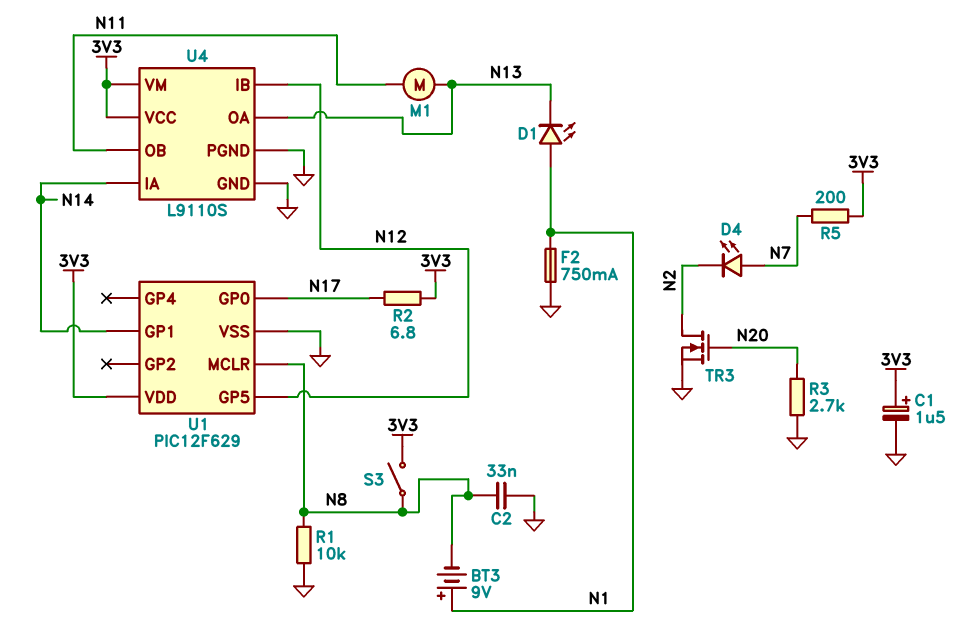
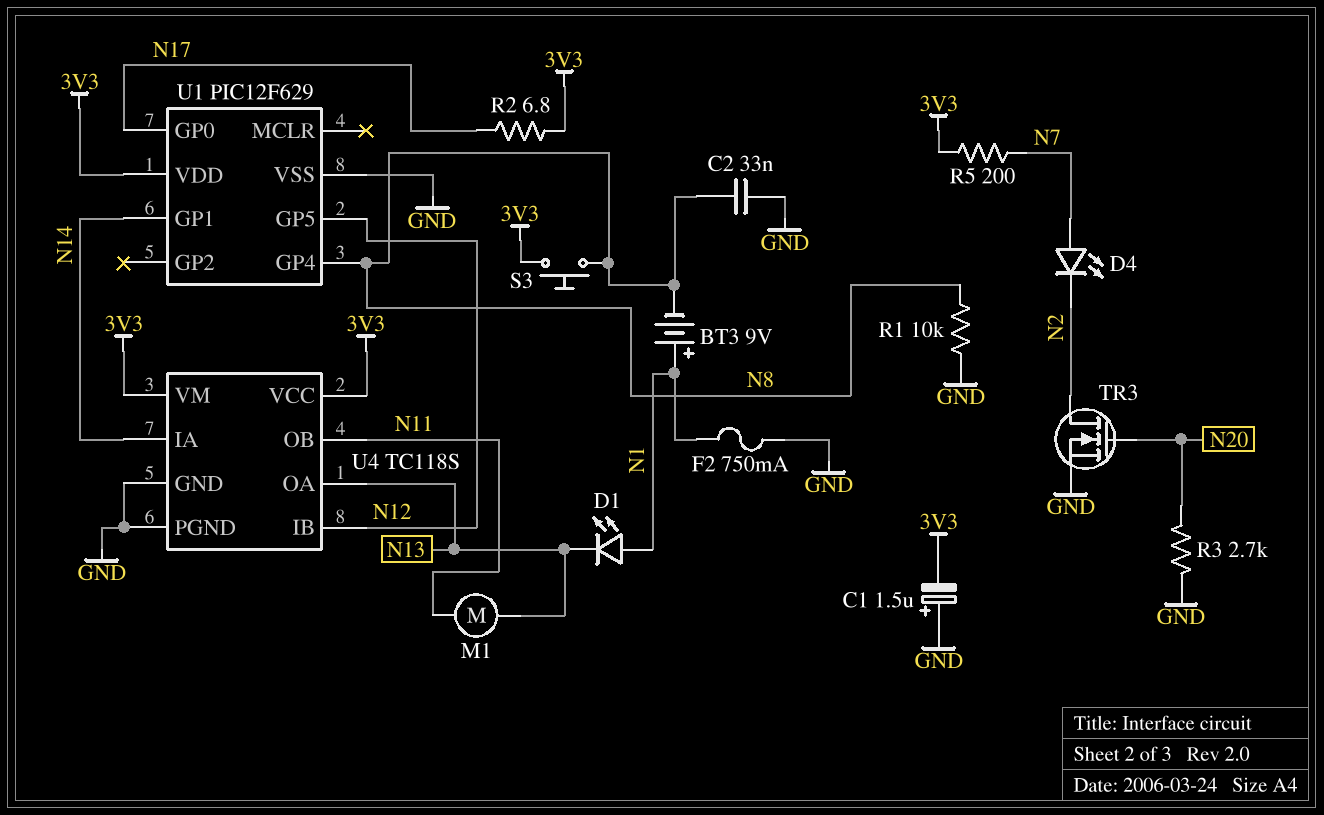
C1: 1.5uF (plus 3V3, minus GND) -> 1.5uF (plus GND, minus 3V3)
S3: switch (3V3, N8) -> button (3V3, N8)
U1 pin GP4: none -> N8
U1 pin MCLR: N8 -> none
U4: L9110S -> TC118S

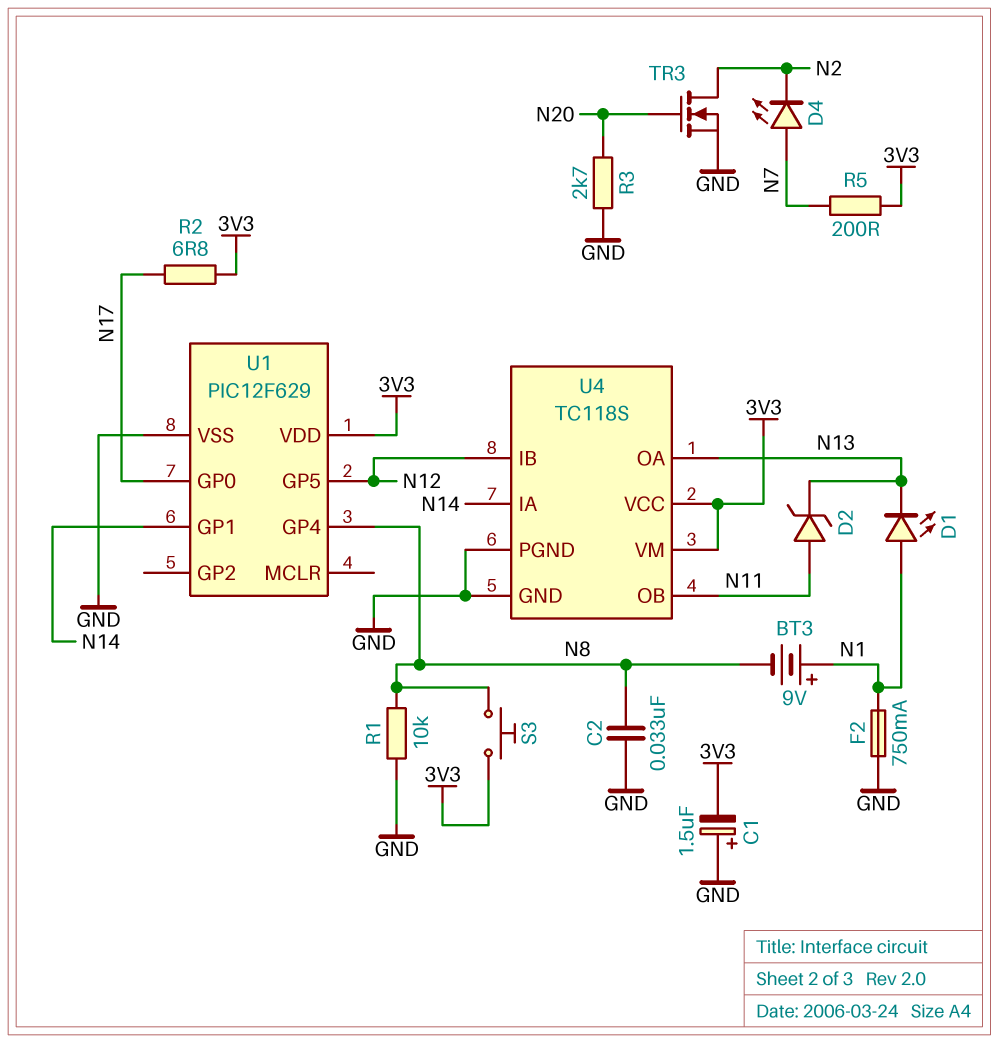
D2: none -> zener (A N11, K N13)
M1: motor (N11, N13) -> none

